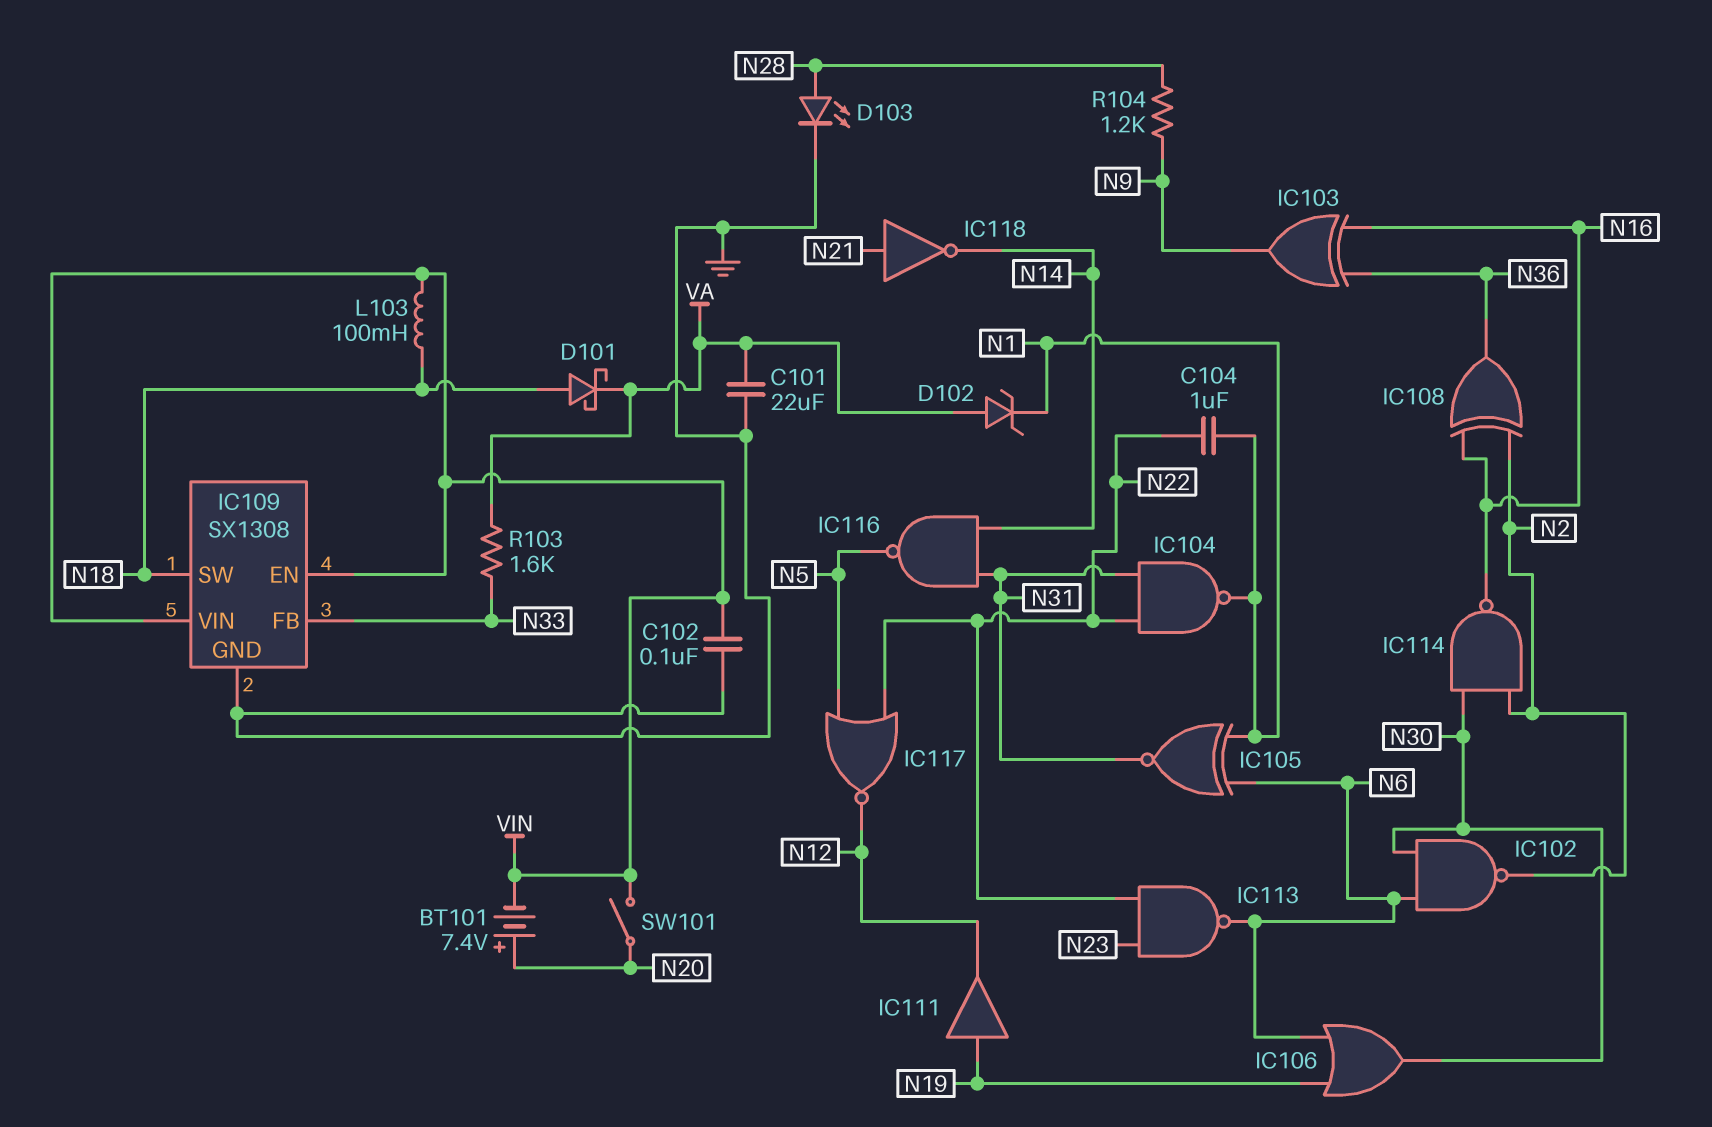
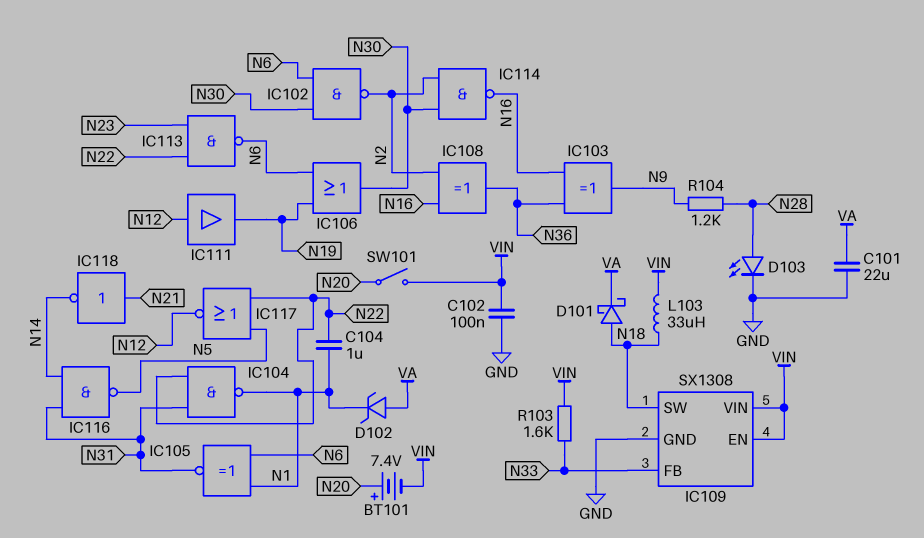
IC111: buffer (in N19, out N12) -> buffer (in N12, out N19)
L103: 100mH (N18, VIN) -> 33uH (N18, VIN)
R103: 1.6k (N33, VA) -> 1.6k (N33, VIN)

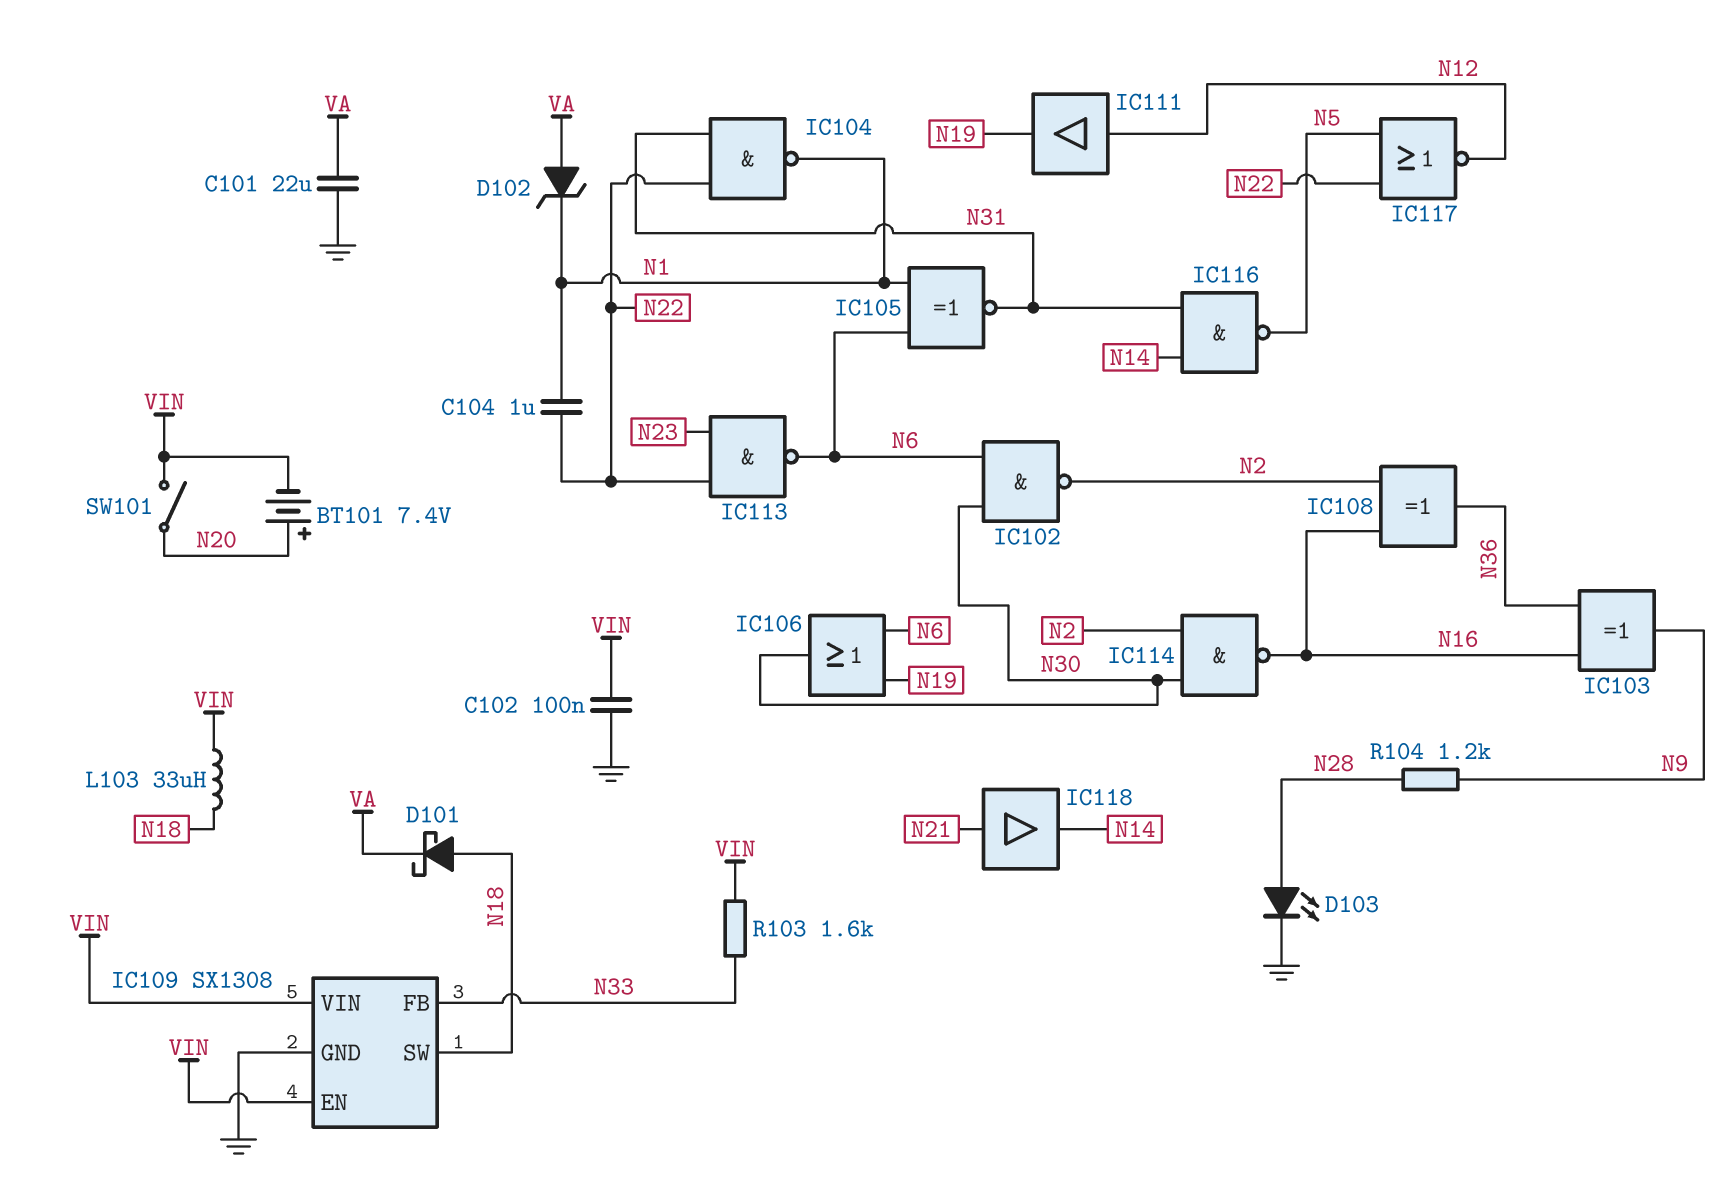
IC118: NOT (in N21, out N14) -> buffer (in N21, out N14)

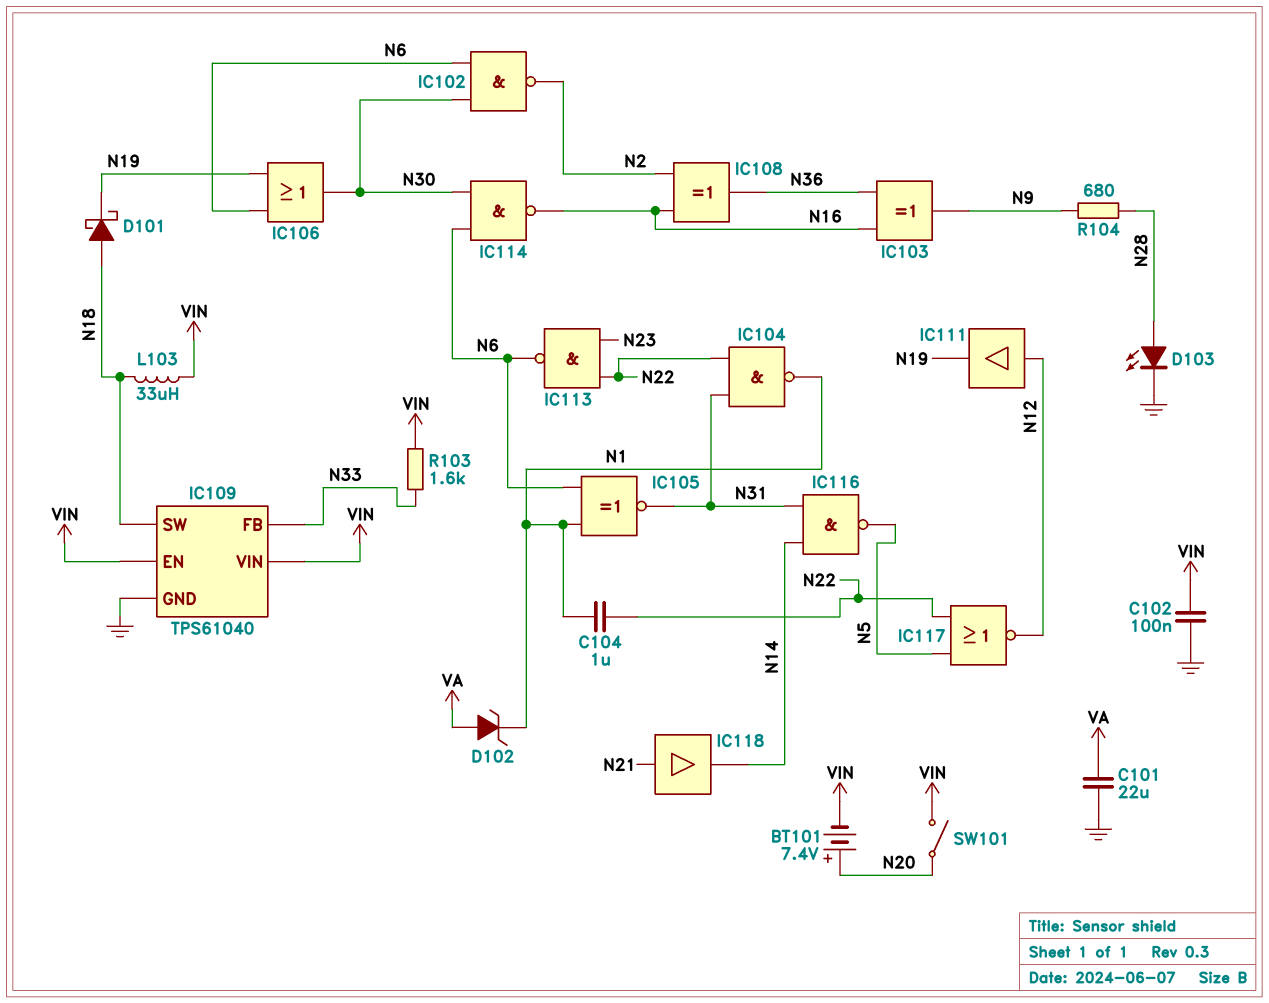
D101: schottky (A N18, K VA) -> schottky (A N18, K N19)
IC109: SX1308 -> TPS61040
IC114: NAND (in N2, in N30, out N16) -> NAND (in N6, in N30, out N16)
R104: 1.2k (N9, N28) -> 680 (N9, N28)

